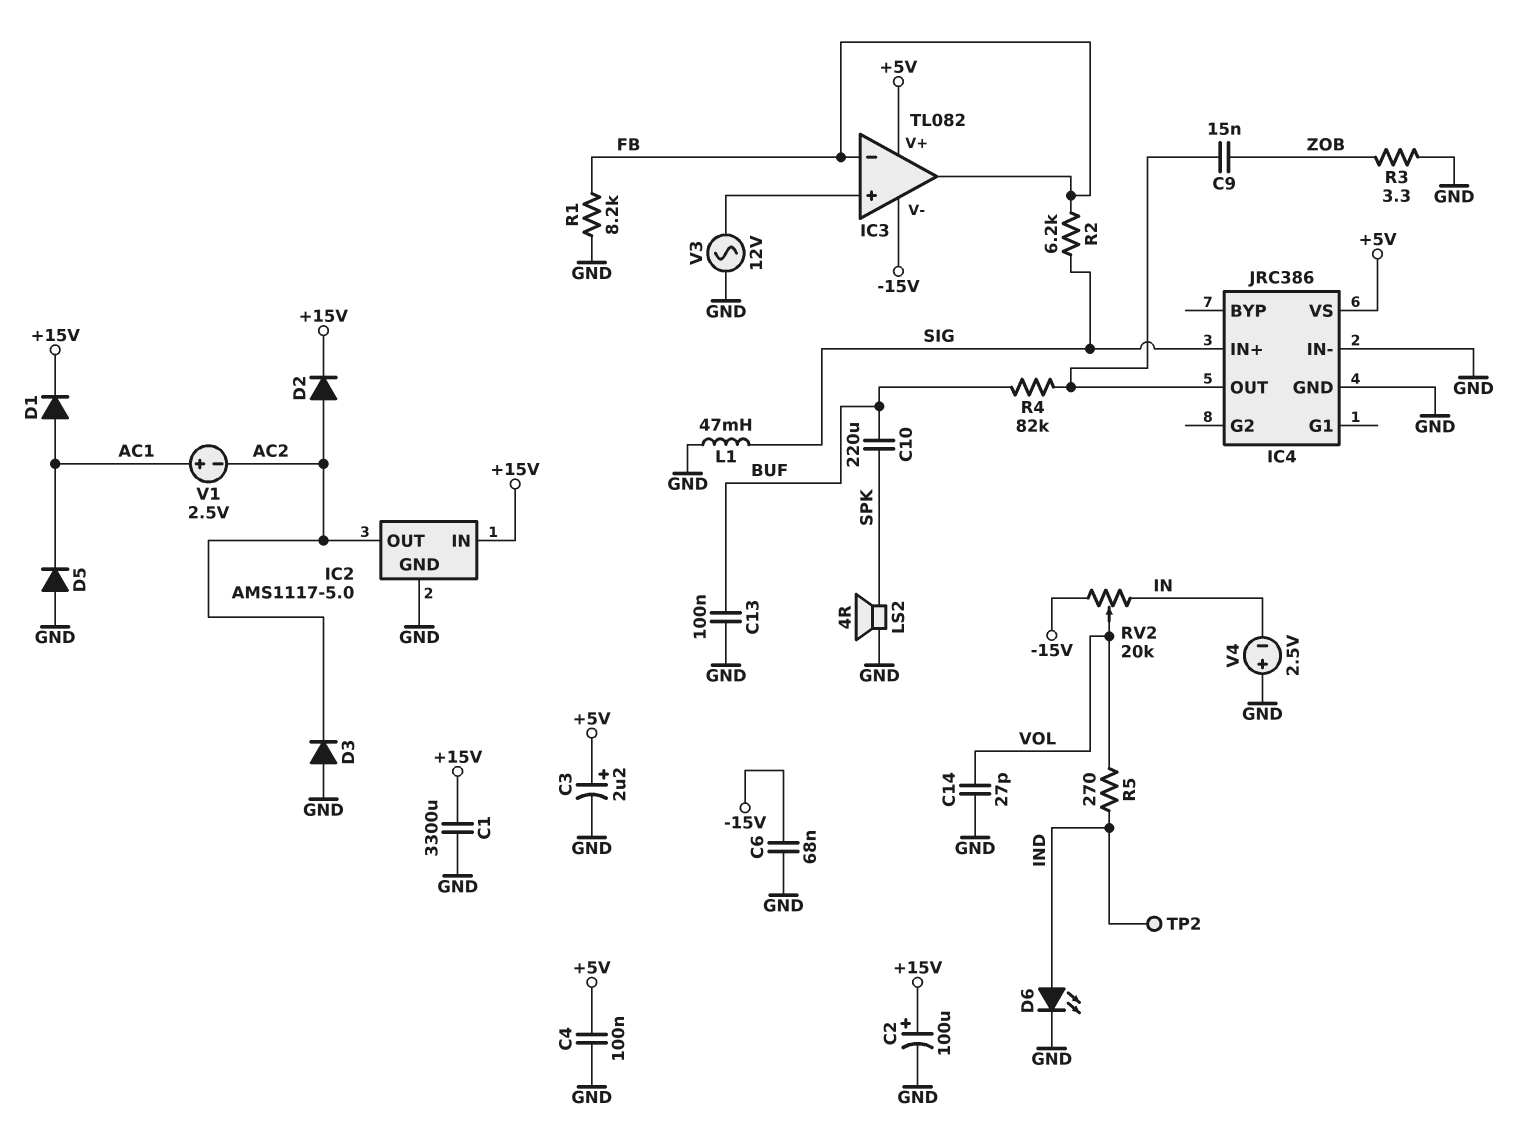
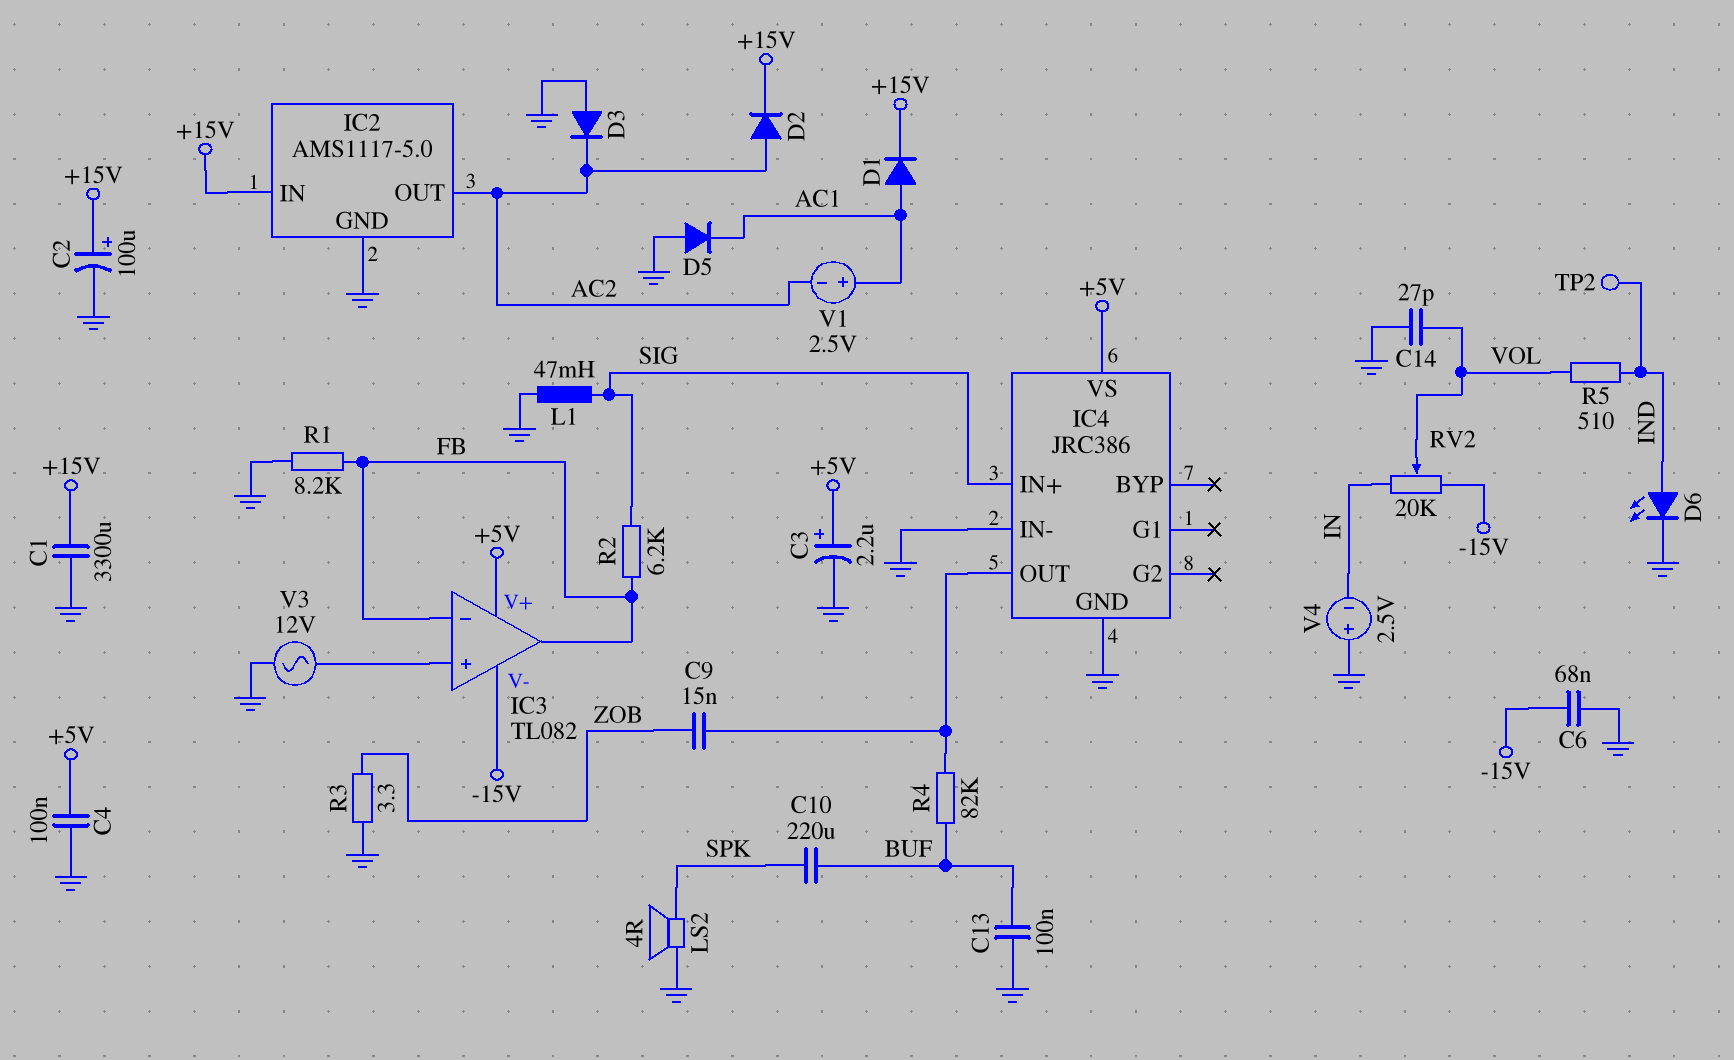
R5: 270 (IND, VOL) -> 510 (IND, VOL)

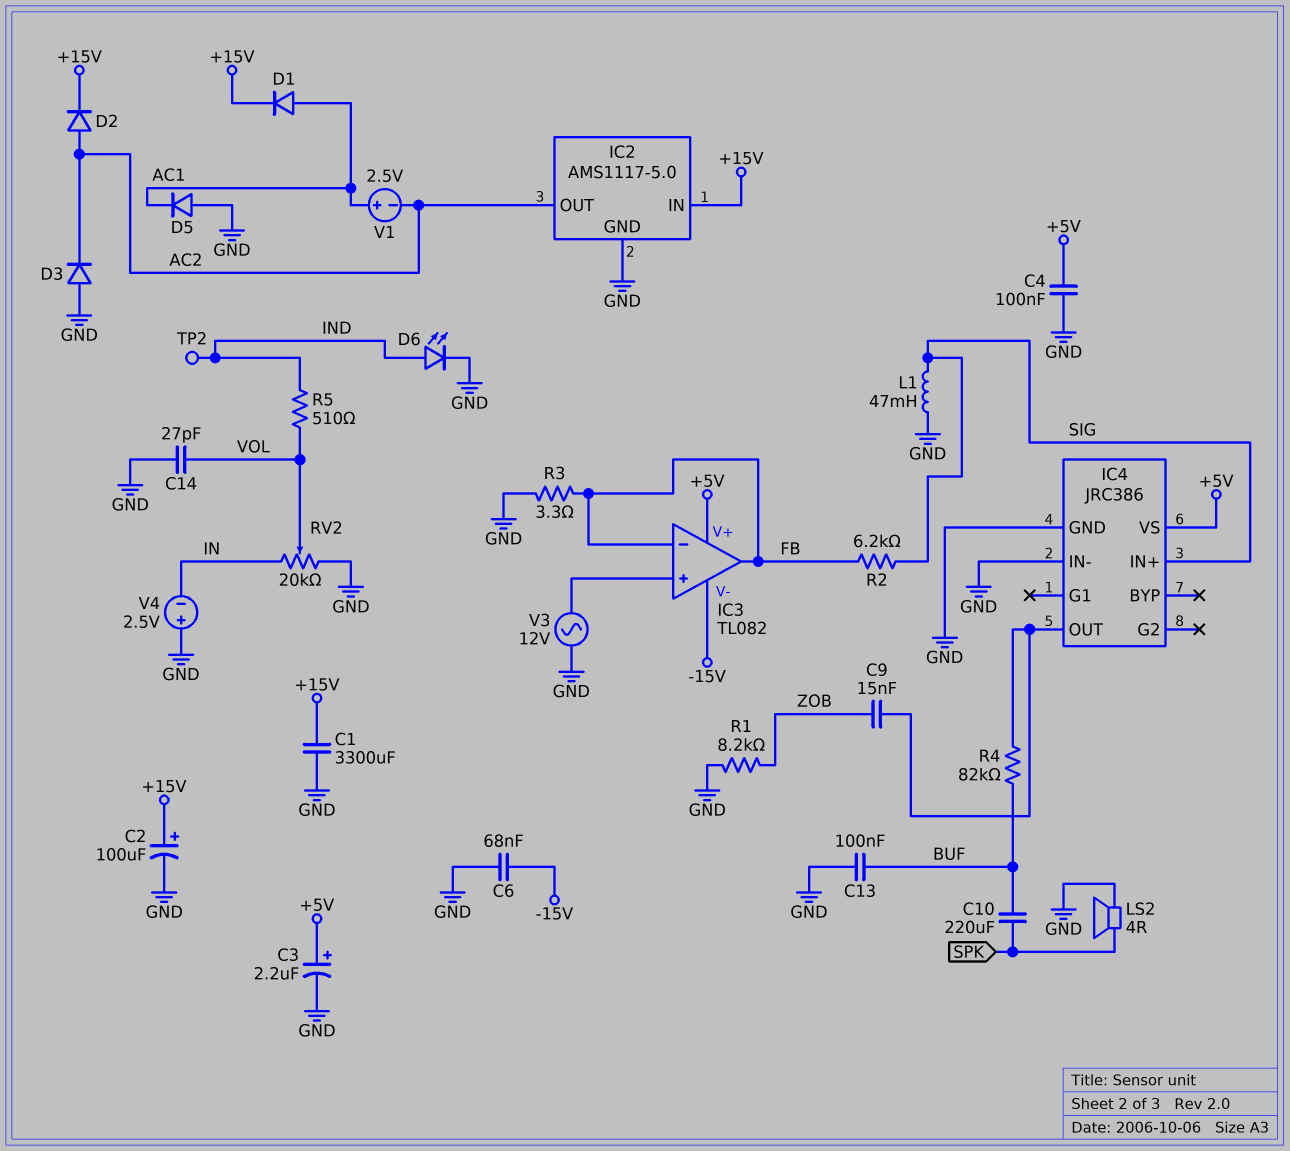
R1: 8.2k (FB, GND) -> 8.2k (GND, ZOB)
R3: 3.3 (GND, ZOB) -> 3.3 (FB, GND)
RV2: 20k (-15V, IN, wiper VOL) -> 20k (GND, IN, wiper VOL)

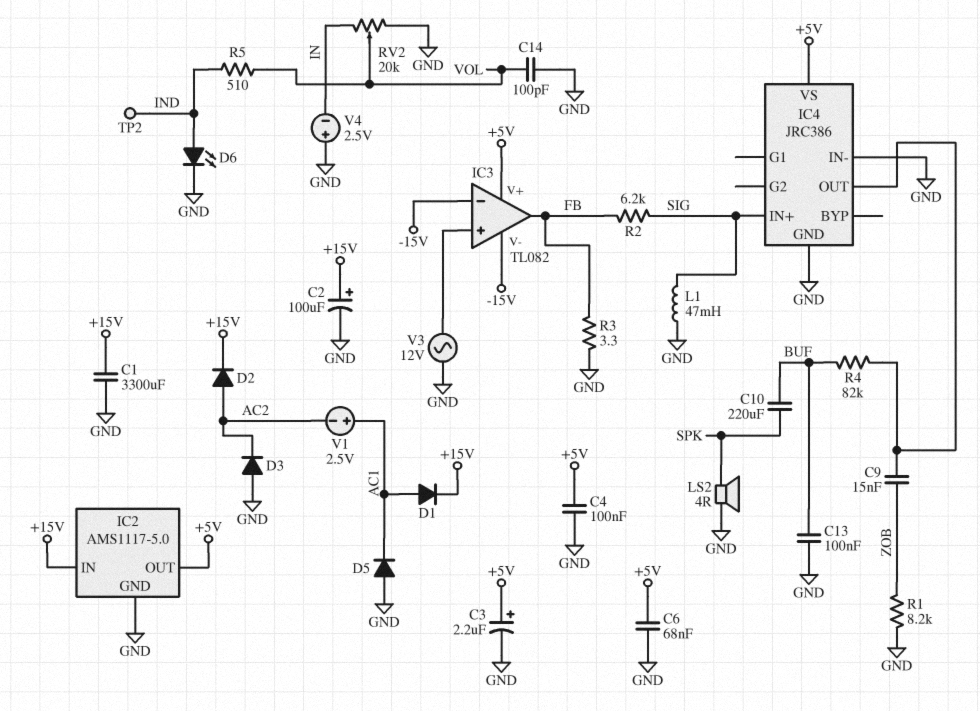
C6: 68nF (-15V, GND) -> 68nF (+5V, GND)
C14: 27pF (GND, VOL) -> 100pF (GND, VOL)
IC2 pin OUT: AC2 -> +5V
IC3 pin in-: FB -> -15V

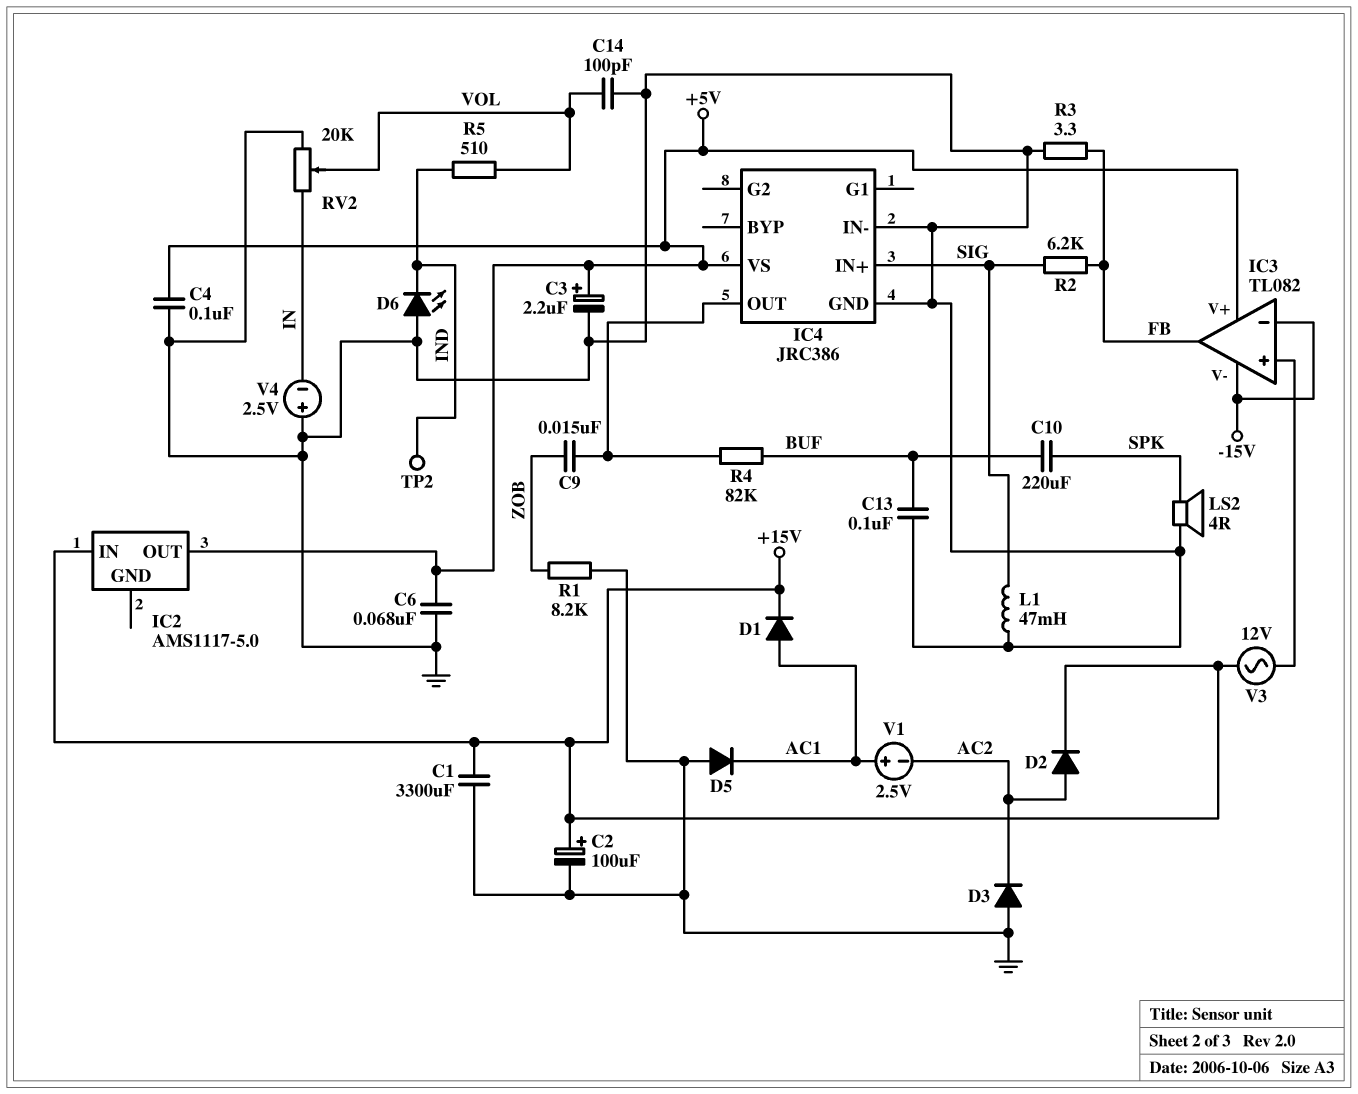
D6: LED (A IND, K GND) -> LED (A GND, K IND)
IC2 pin GND: GND -> none
V3: AC 12V (GND, IC3/in+) -> AC 12V (+15V, IC3/in+)

